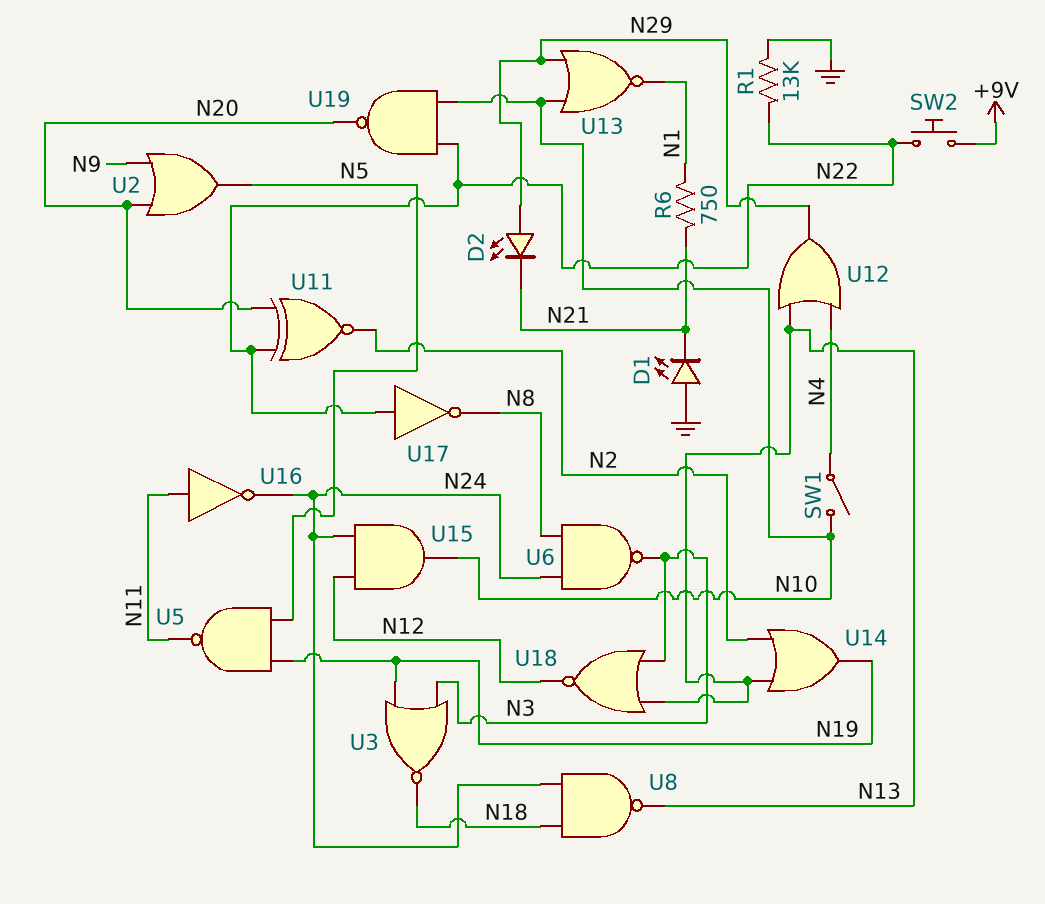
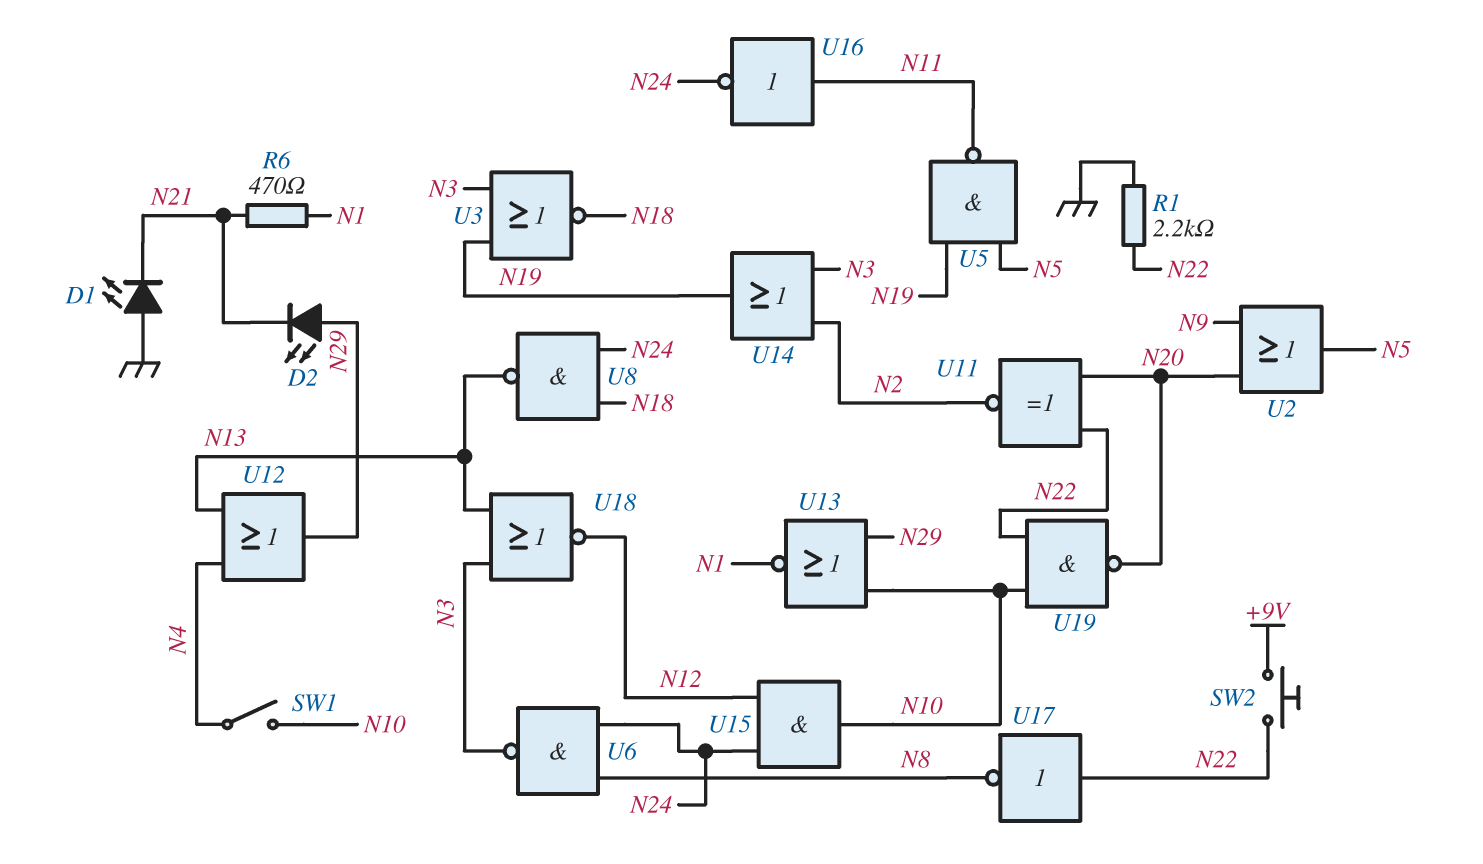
R1: 13k (GND, N22) -> 2.2k (GND, N22)
R6: 750 (N1, N21) -> 470 (N1, N21)
U14: OR (in N2, in N13, out N19) -> OR (in N2, in N3, out N19)

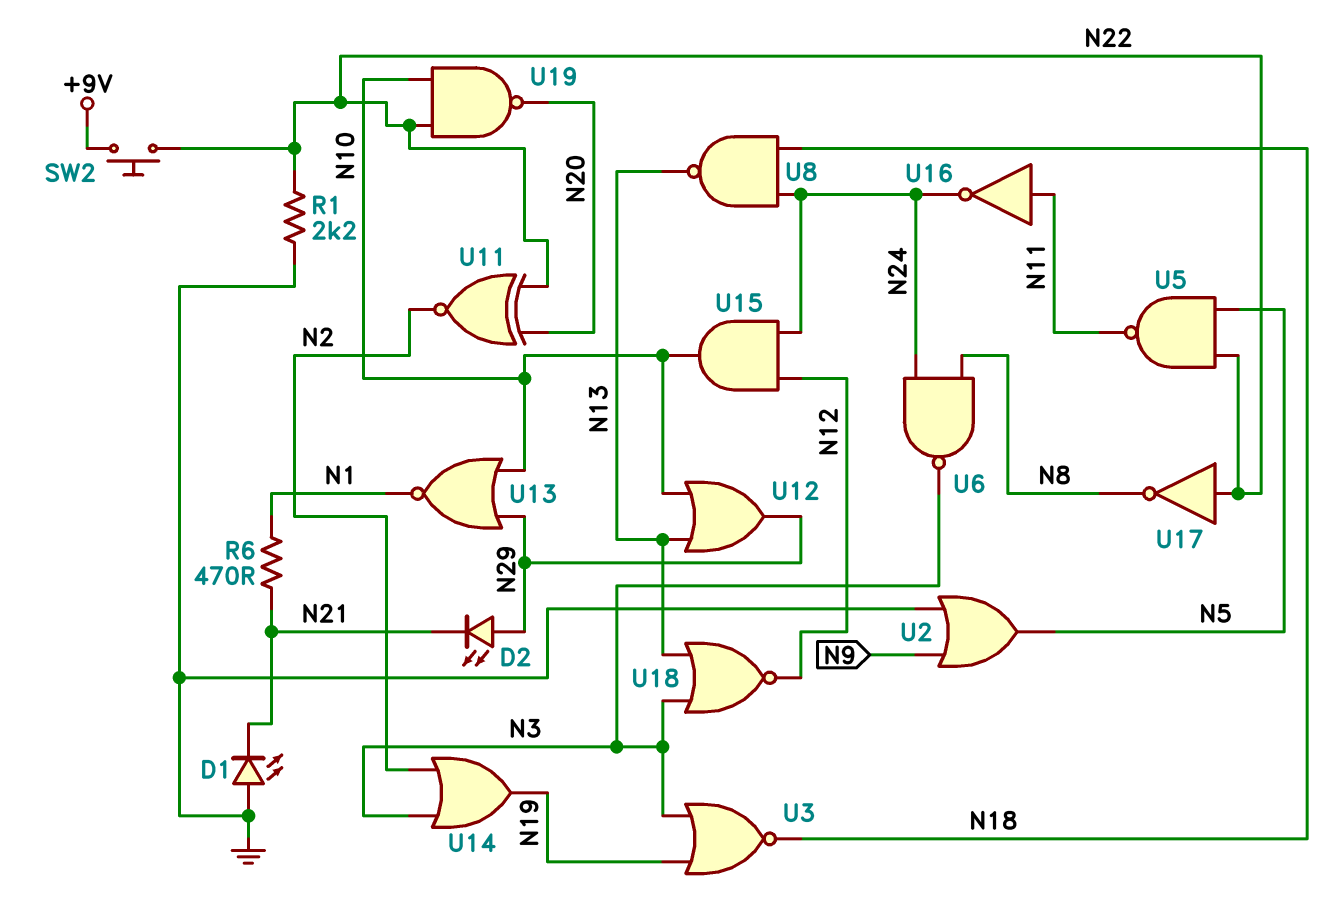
SW1: switch (N4, N10) -> none
U2: OR (in N9, in N20, out N5) -> OR (in GND, in N9, out N5)
U5: NAND (in N5, in N19, out N11) -> NAND (in N5, in N22, out N11)
U12: OR (in N4, in N13, out N29) -> OR (in N10, in N13, out N29)

